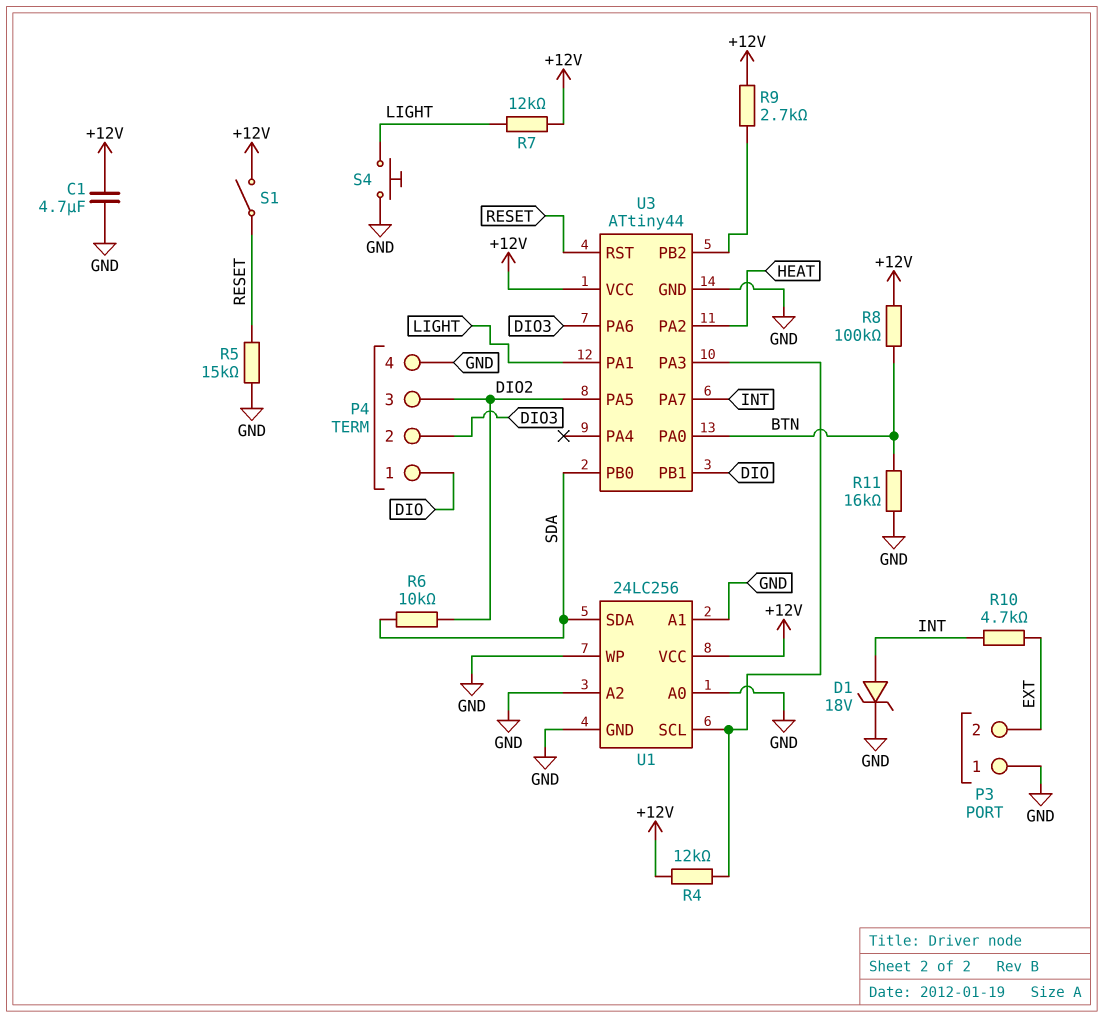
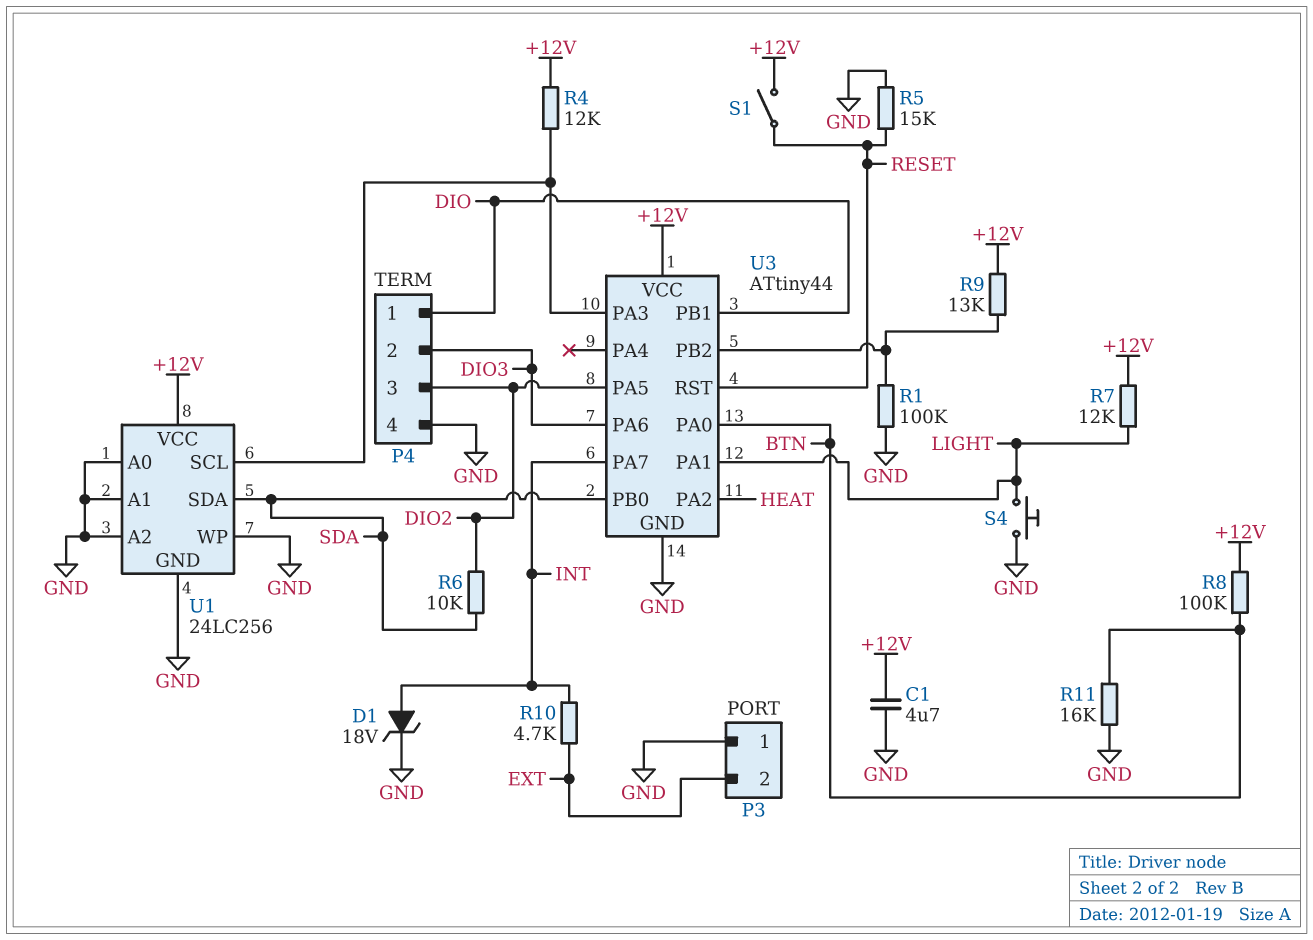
R1: none -> 100k (GND, U3/PB2)
R9: 2.7k (+12V, U3/PB2) -> 13k (+12V, U3/PB2)

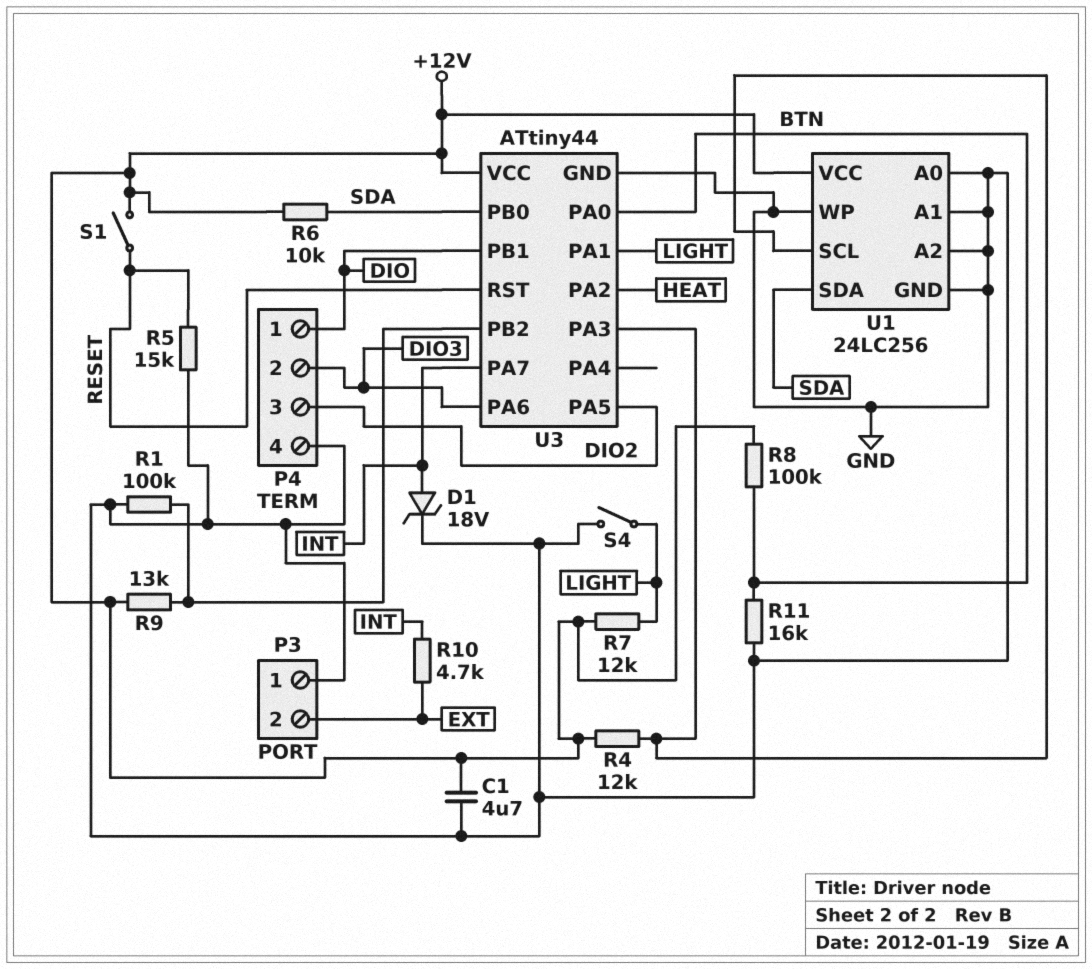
R6: 10k (DIO2, SDA) -> 10k (+12V, SDA)
S4: button (GND, LIGHT) -> switch (GND, LIGHT)

